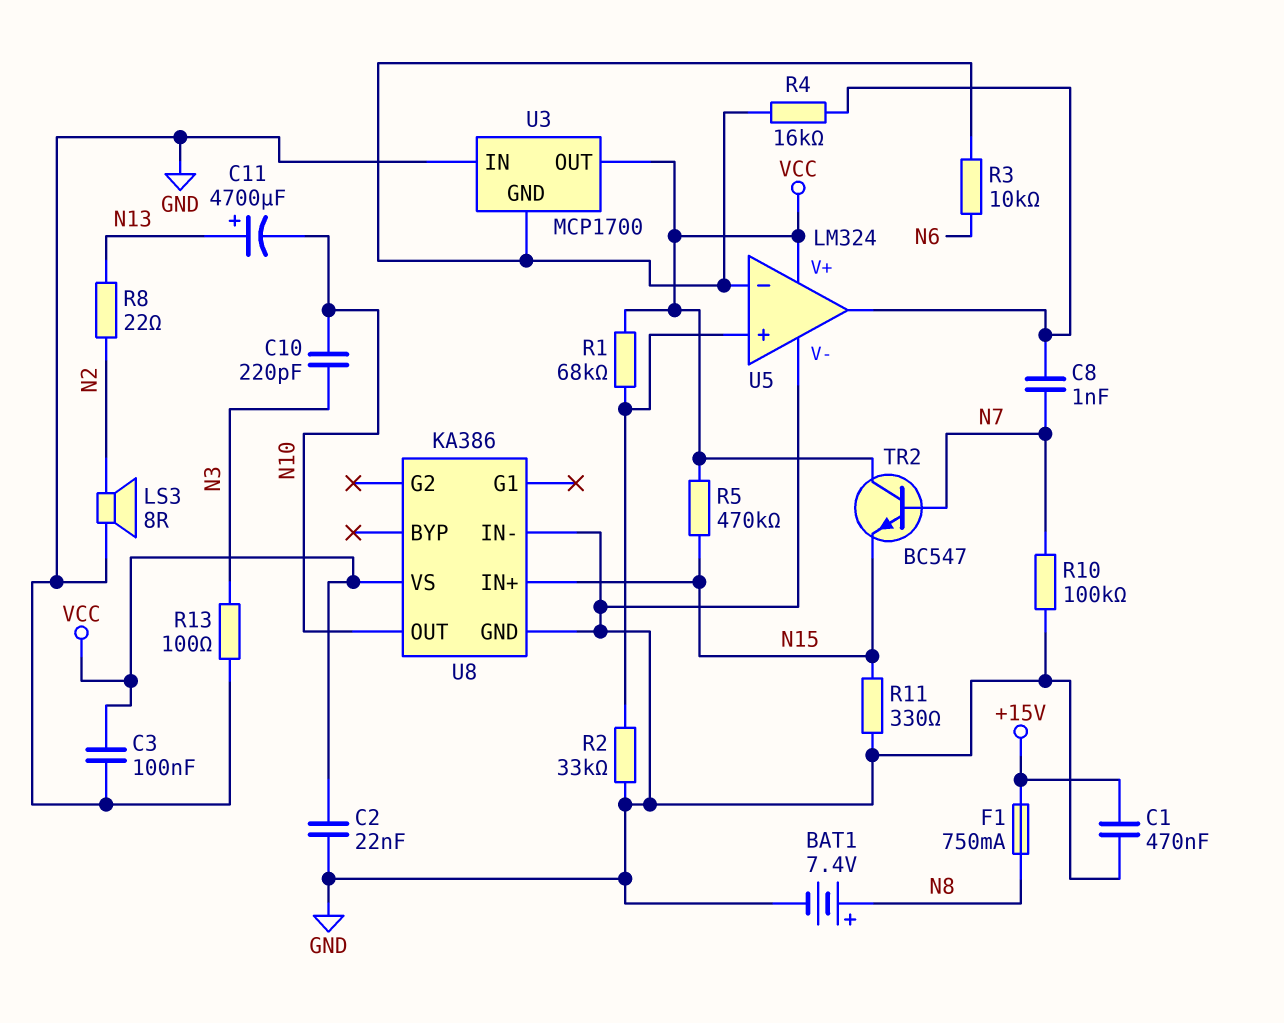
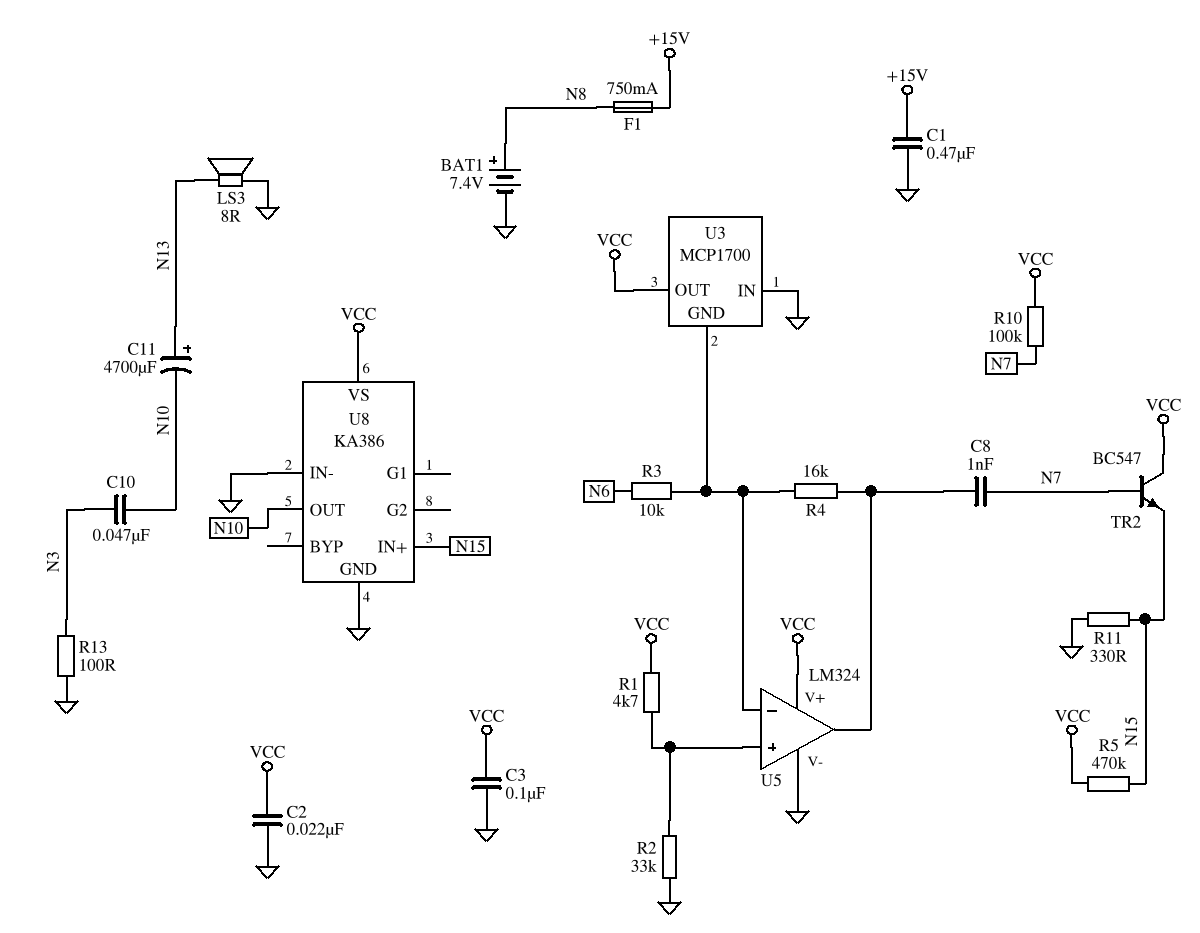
C10: 220pF (N3, N10) -> 47nF (N3, N10)
LS3: speaker 8R (GND, N2) -> speaker 8R (GND, N13)
R1: 68k (U5/in+, VCC) -> 4.7k (U5/in+, VCC)
R8: 22 (N2, N13) -> none
R10: 100k (GND, N7) -> 100k (N7, VCC)

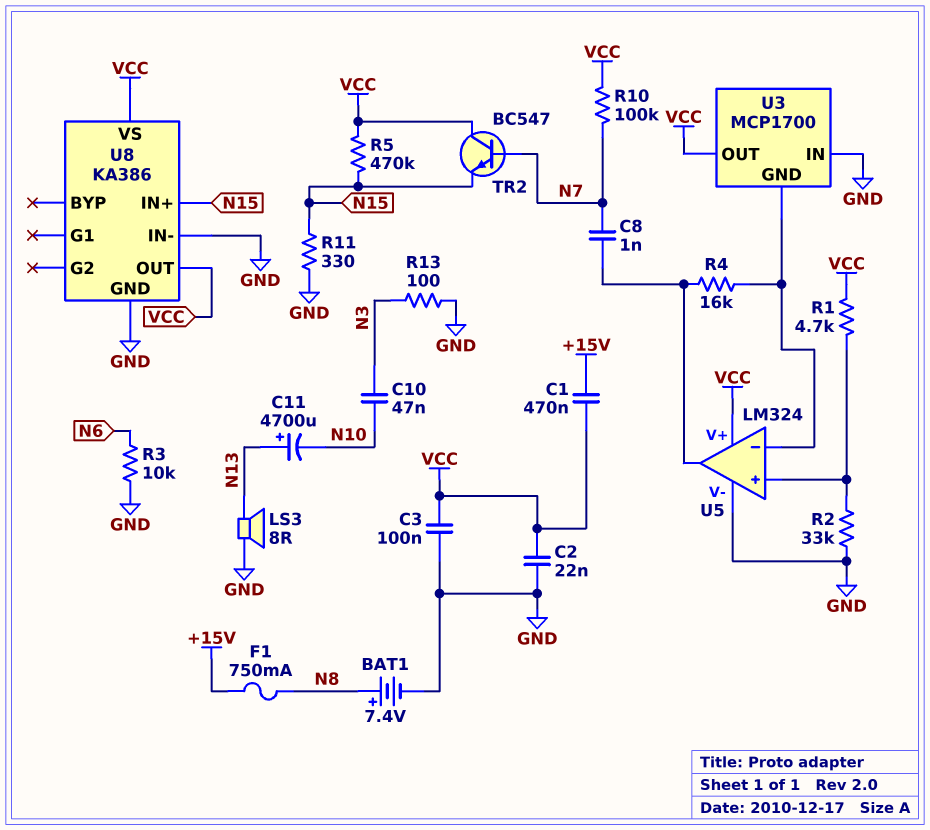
C1: 470nF (+15V, GND) -> 470nF (+15V, VCC)
R3: 10k (N6, U3/GND) -> 10k (GND, N6)
U8 pin OUT: N10 -> VCC

